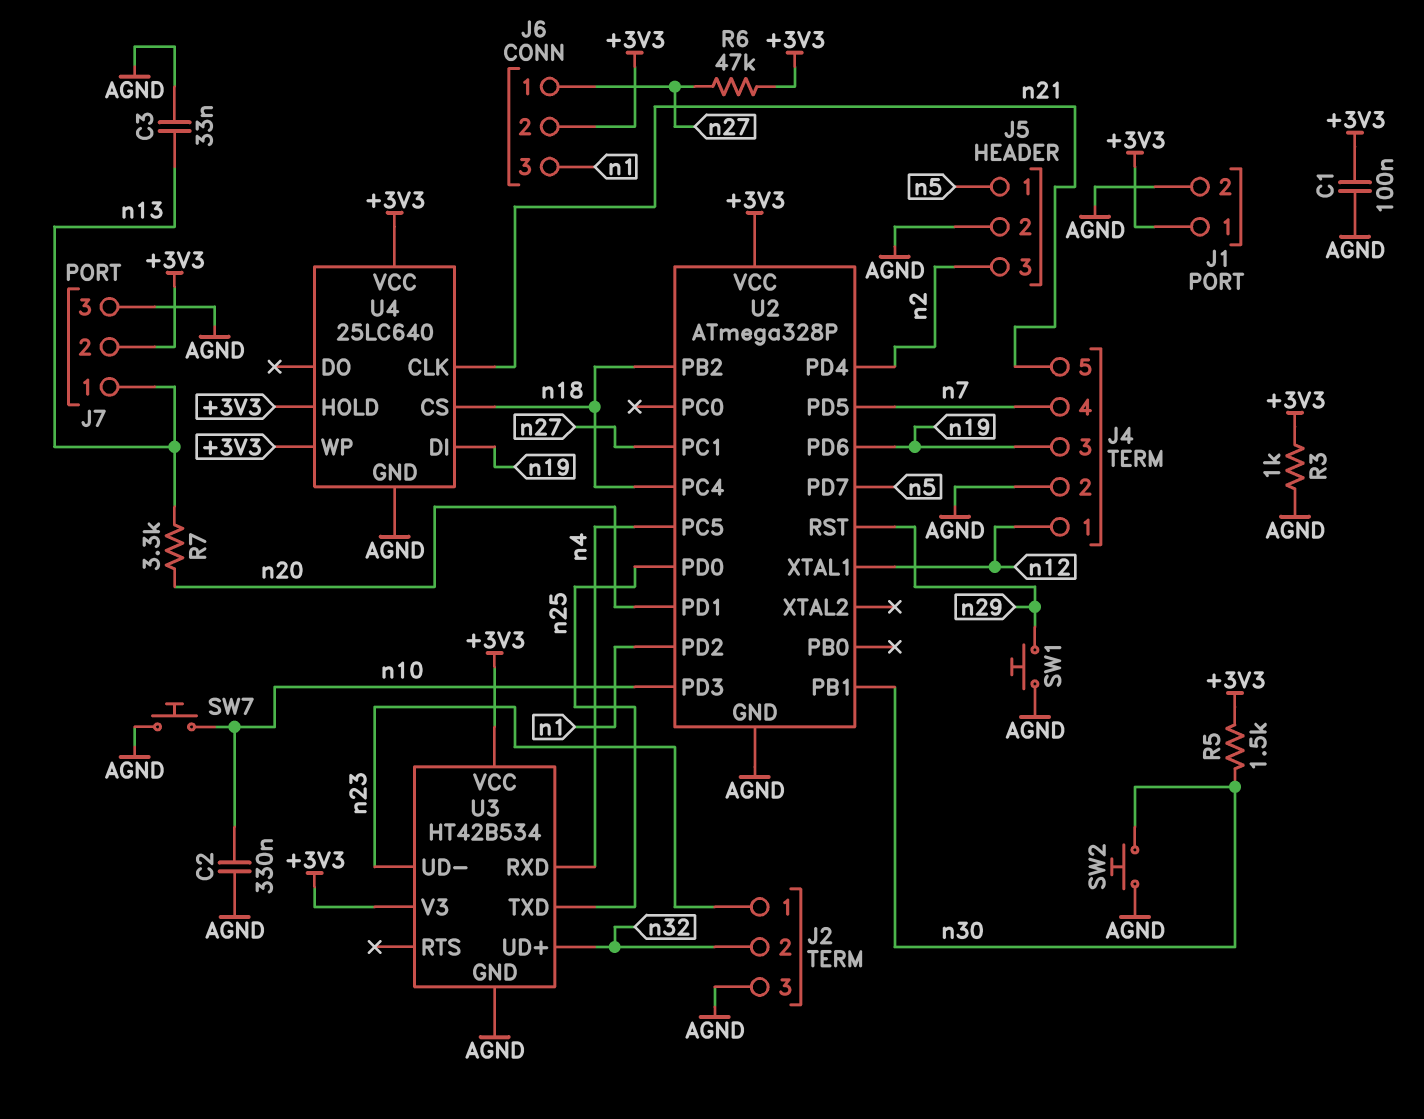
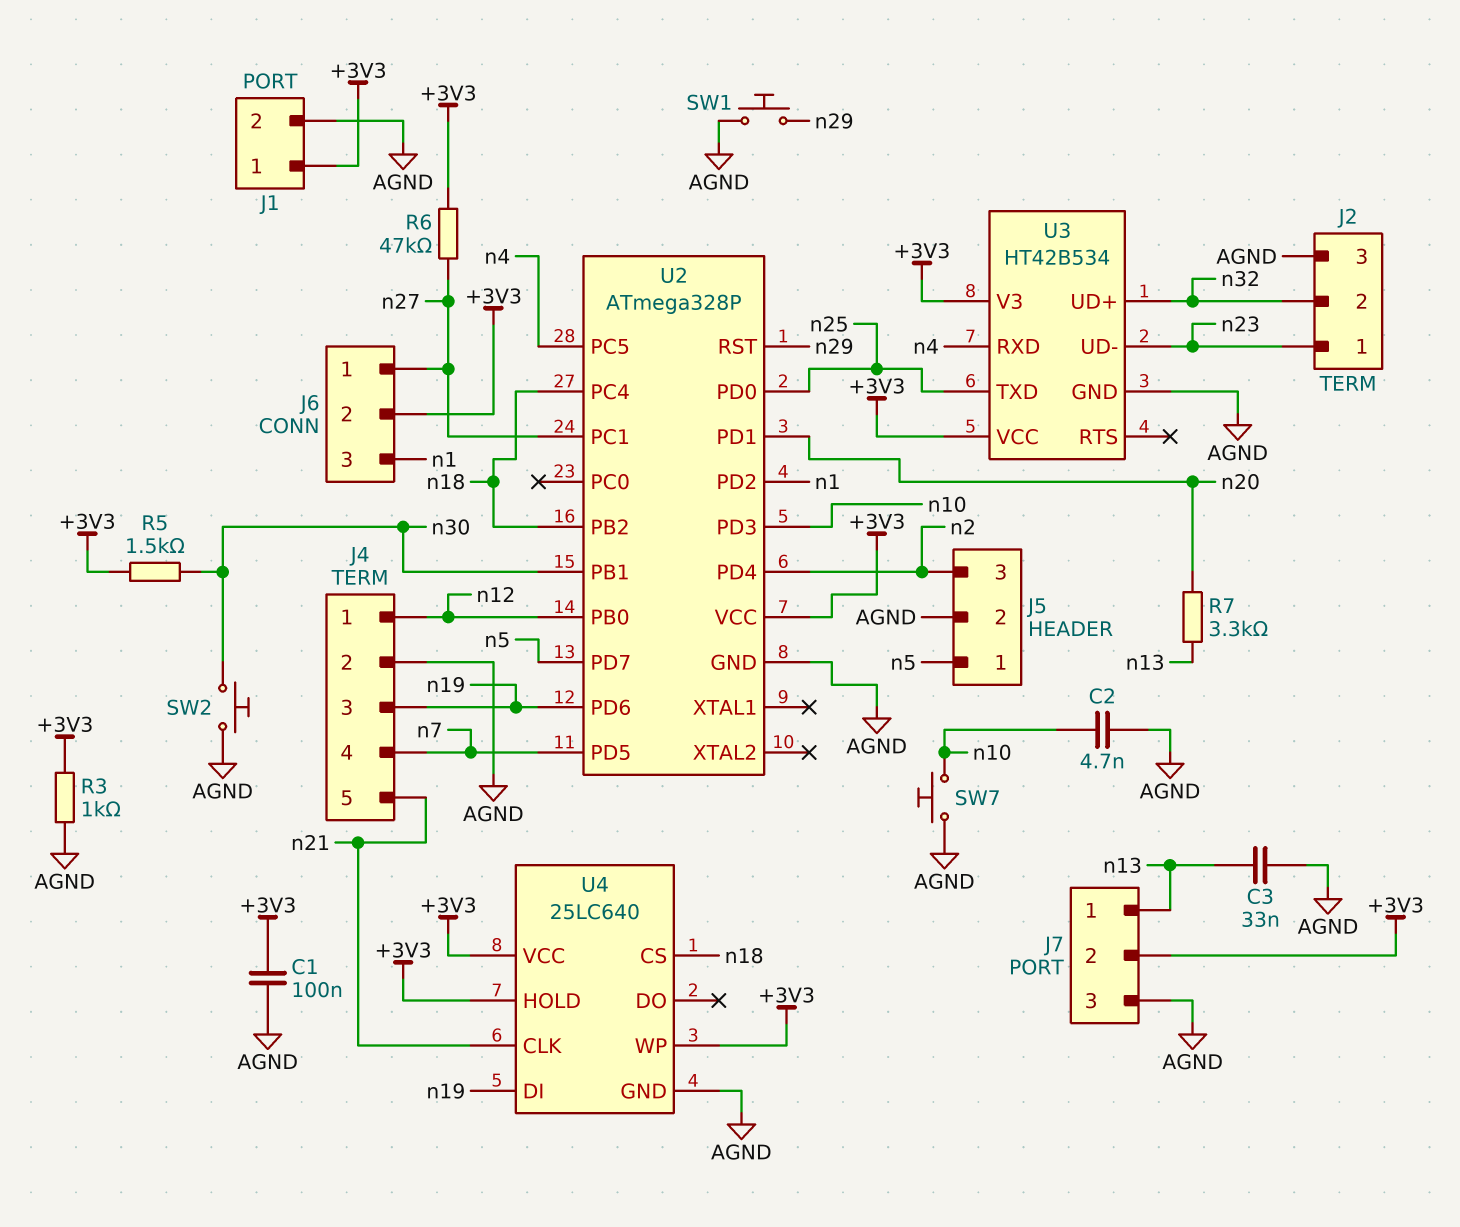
C2: 330nF (AGND, n10) -> 4.7nF (AGND, n10)
U2 pin PB0: none -> n12
U2 pin XTAL1: n12 -> none

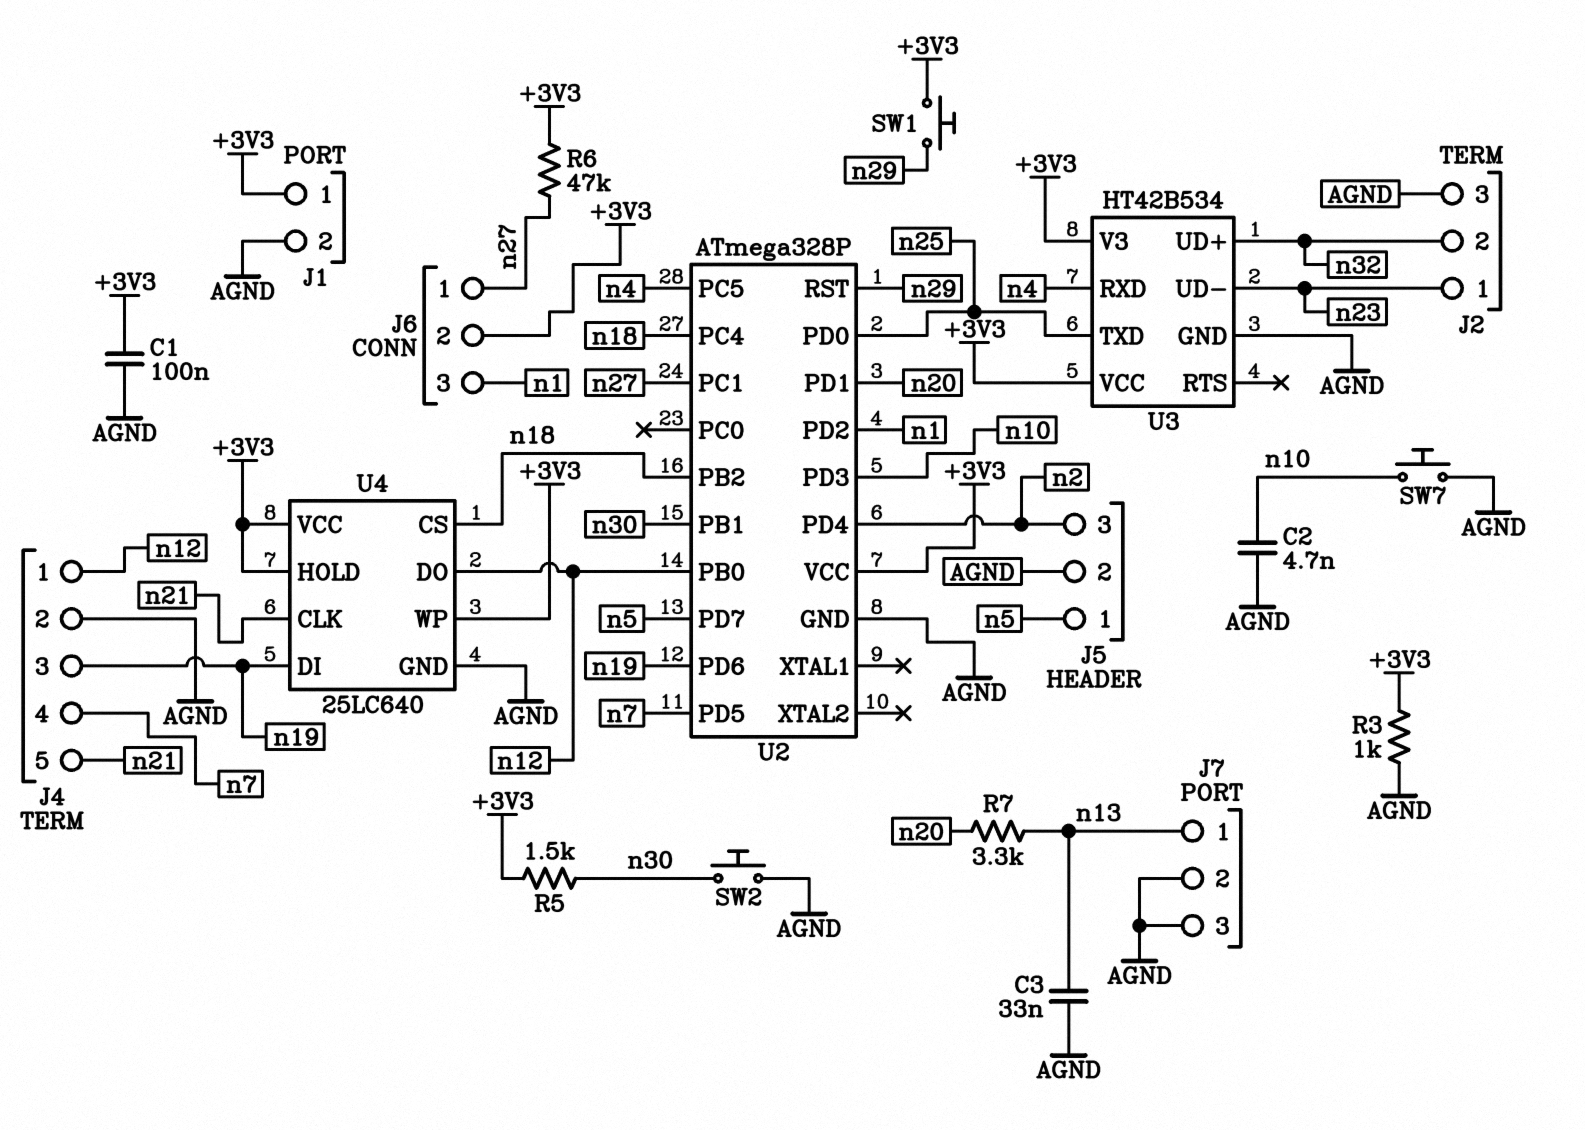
J7 pin 2: +3V3 -> AGND
SW1: button (AGND, n29) -> button (+3V3, n29)
U4 pin DO: none -> n12

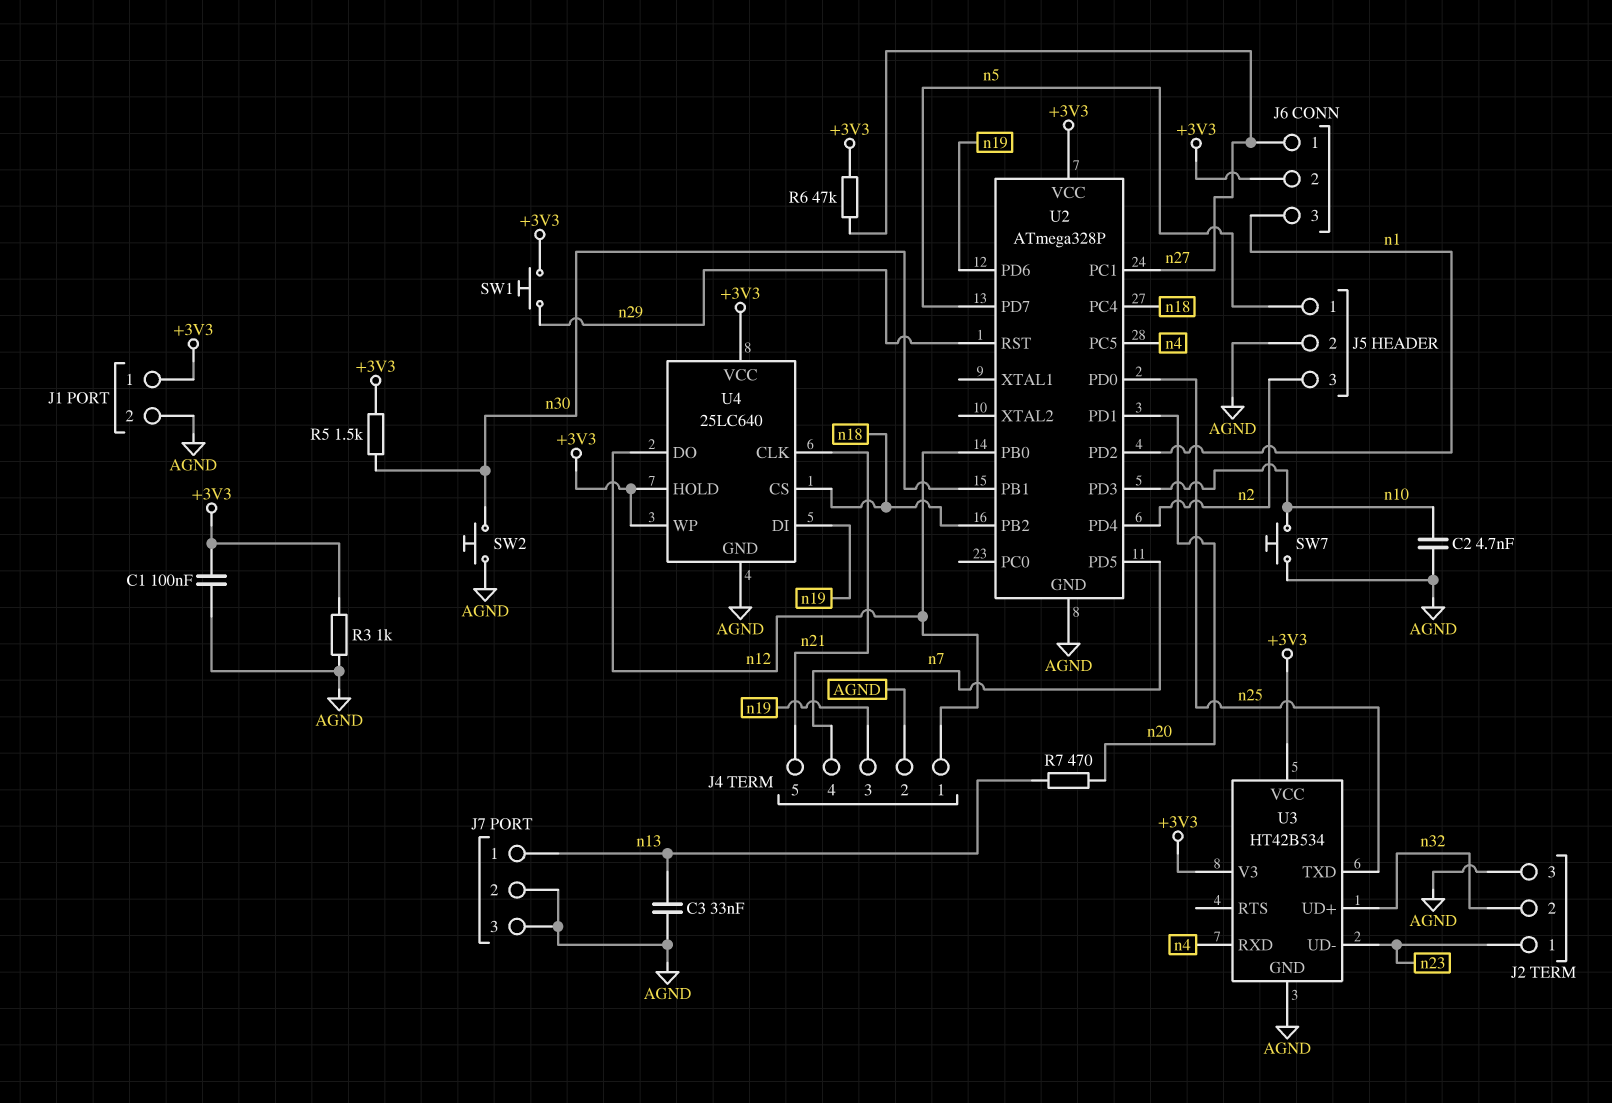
R7: 3.3k (n13, n20) -> 470 (n13, n20)

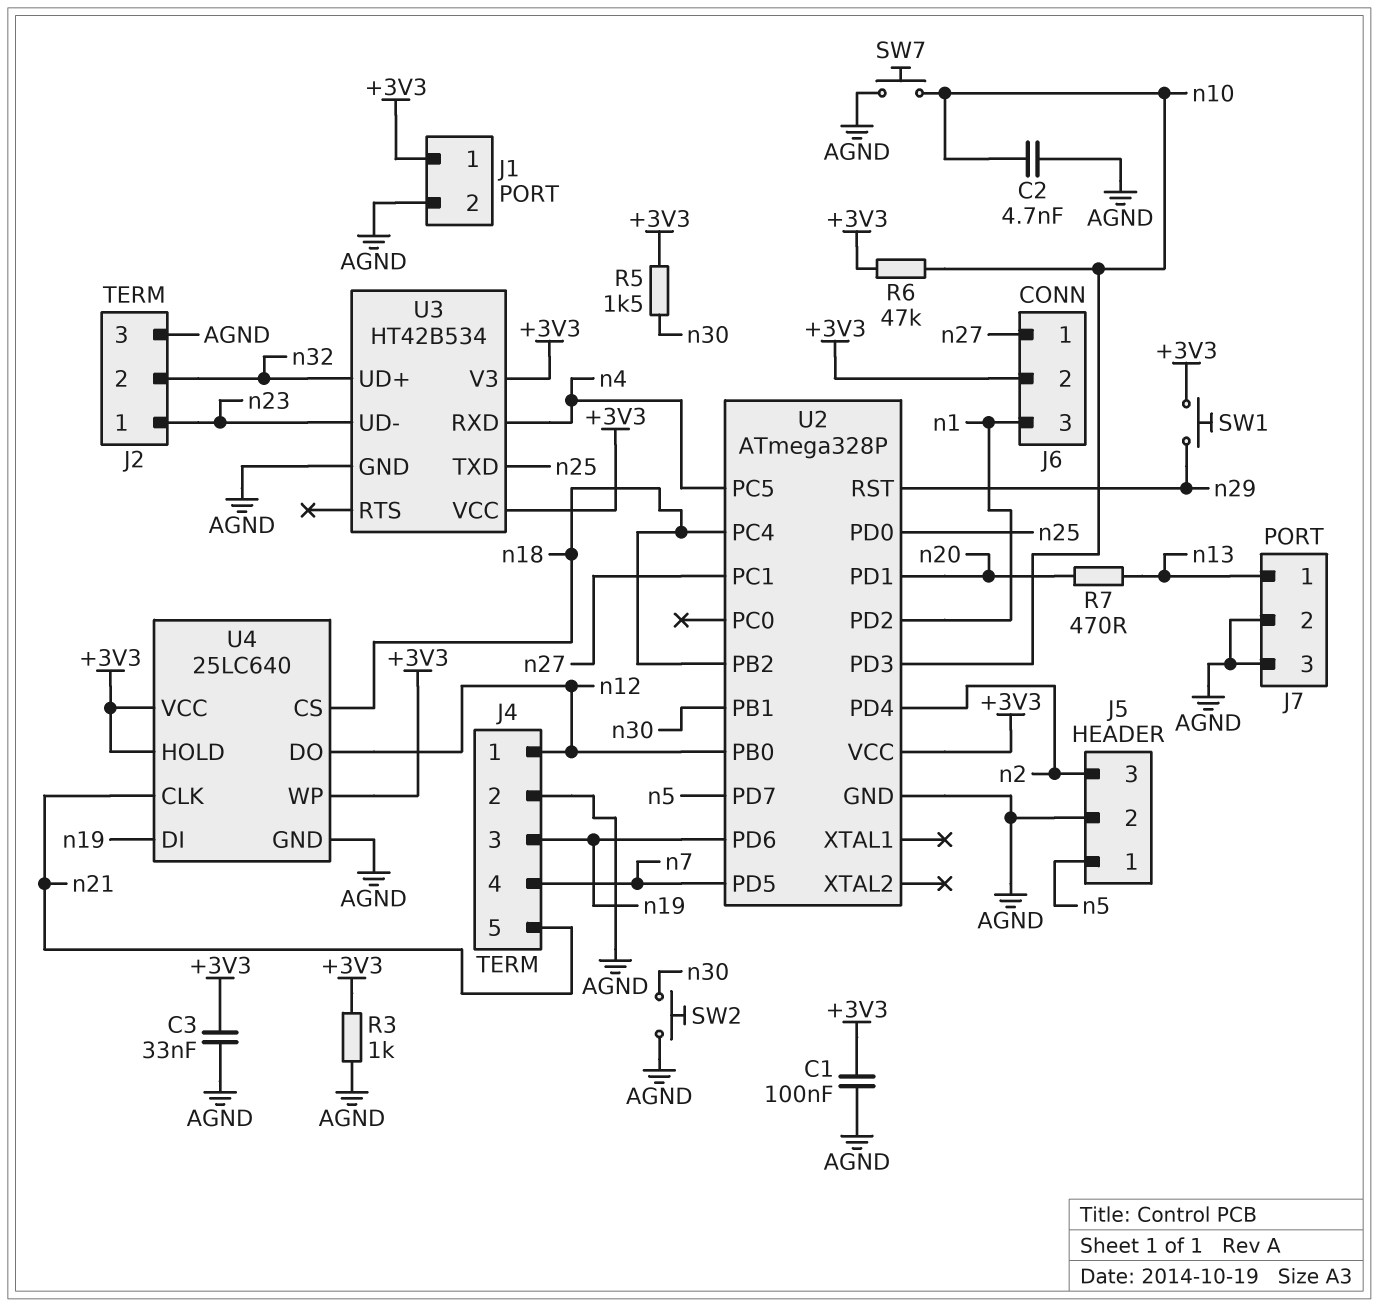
C3: 33nF (AGND, n13) -> 33nF (+3V3, AGND)
R6: 47k (+3V3, n27) -> 47k (+3V3, n10)

